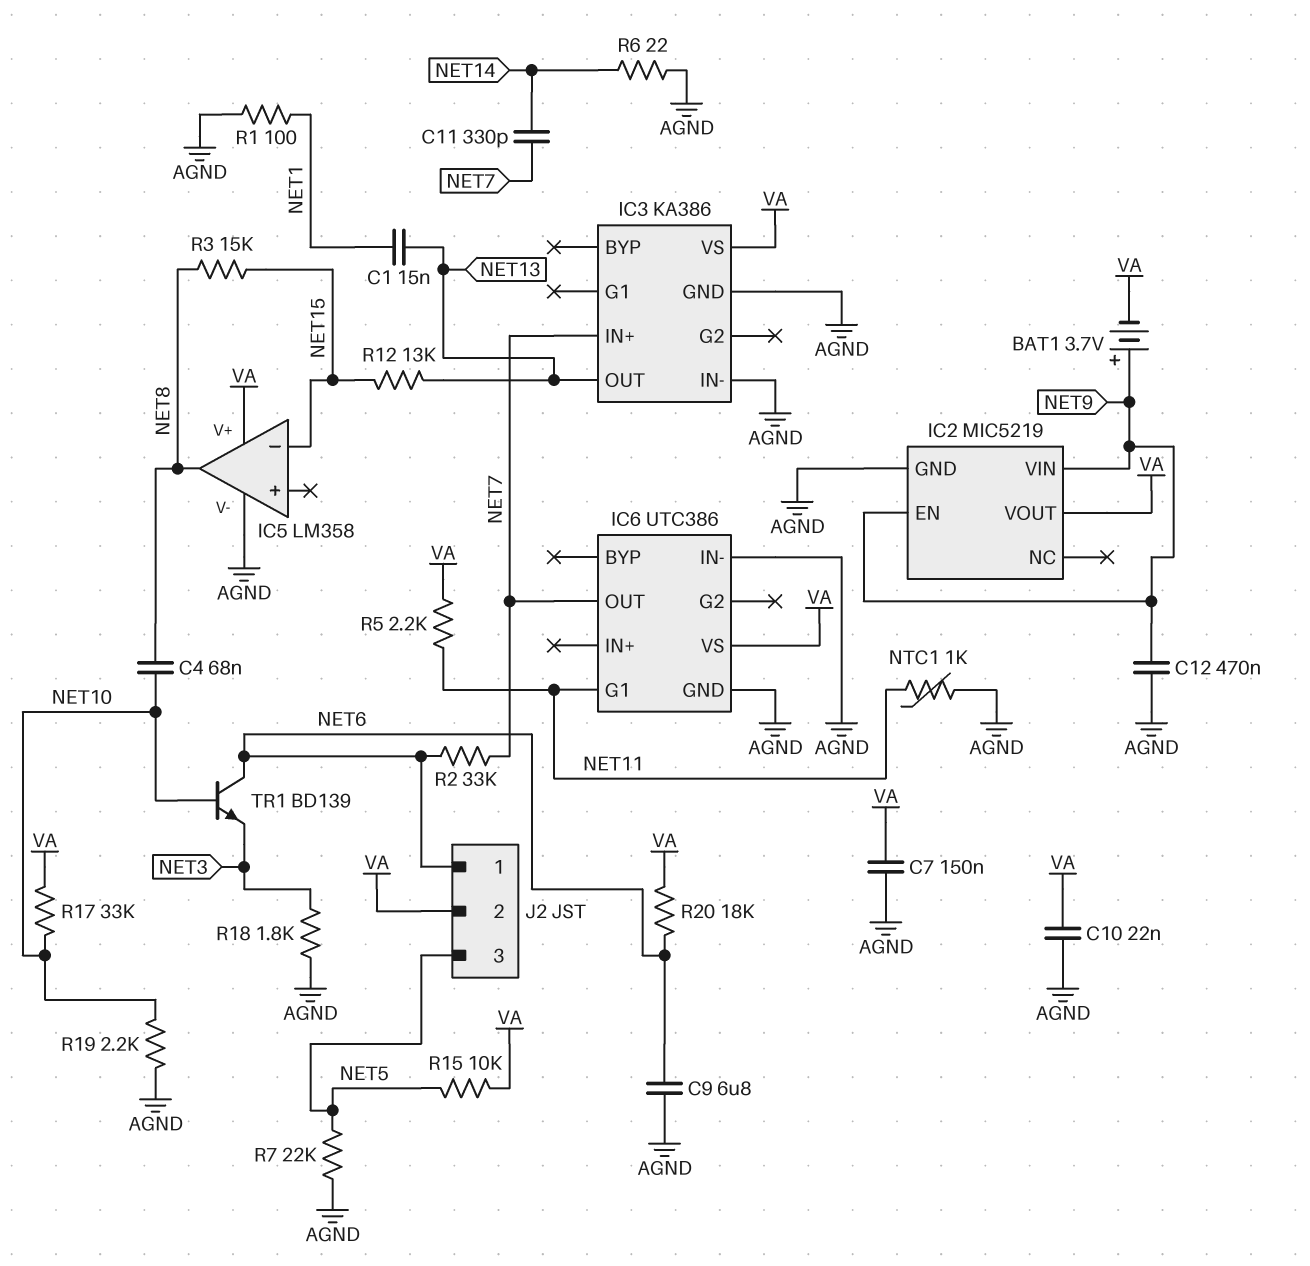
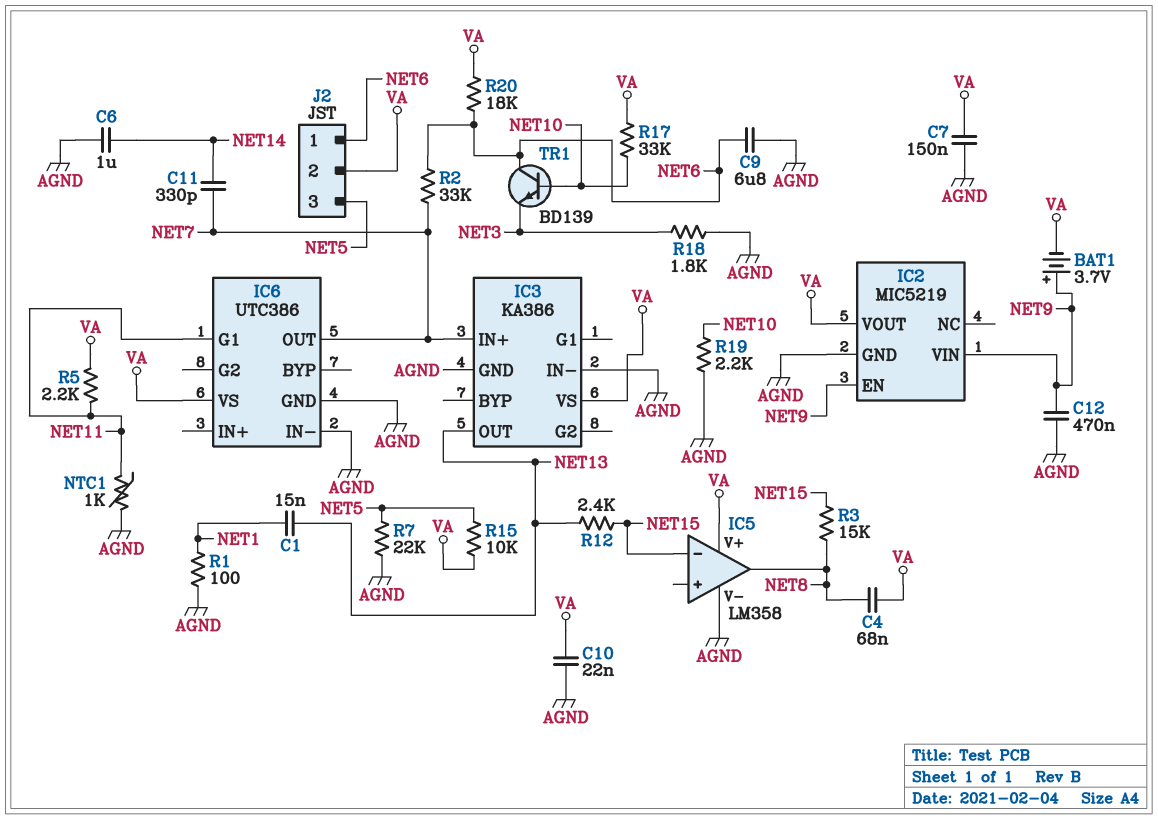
C4: 68nF (NET8, NET10) -> 68nF (NET8, VA)
C6: none -> 1uF (AGND, NET14)
R6: 22 (AGND, NET14) -> none
R12: 13k (NET13, NET15) -> 2.4k (NET13, NET15)

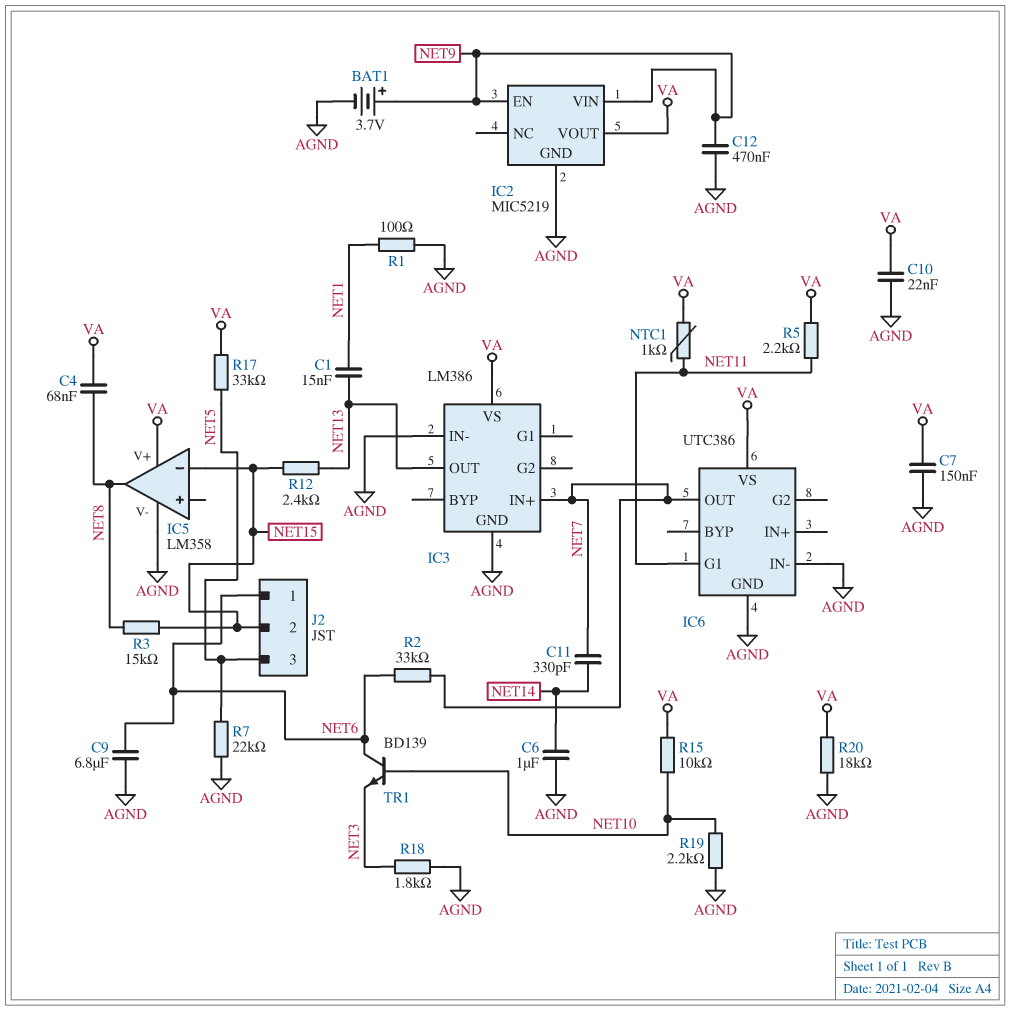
BAT1: 3.7V (plus NET9, minus VA) -> 3.7V (plus NET9, minus AGND)
IC3: KA386 -> LM386
J2 pin 2: VA -> NET15
NTC1: 1k (AGND, NET11) -> 1k (NET11, VA)
R15: 10k (NET5, VA) -> 10k (NET10, VA)
R17: 33k (NET10, VA) -> 33k (NET5, VA)
R20: 18k (NET6, VA) -> 18k (AGND, VA)

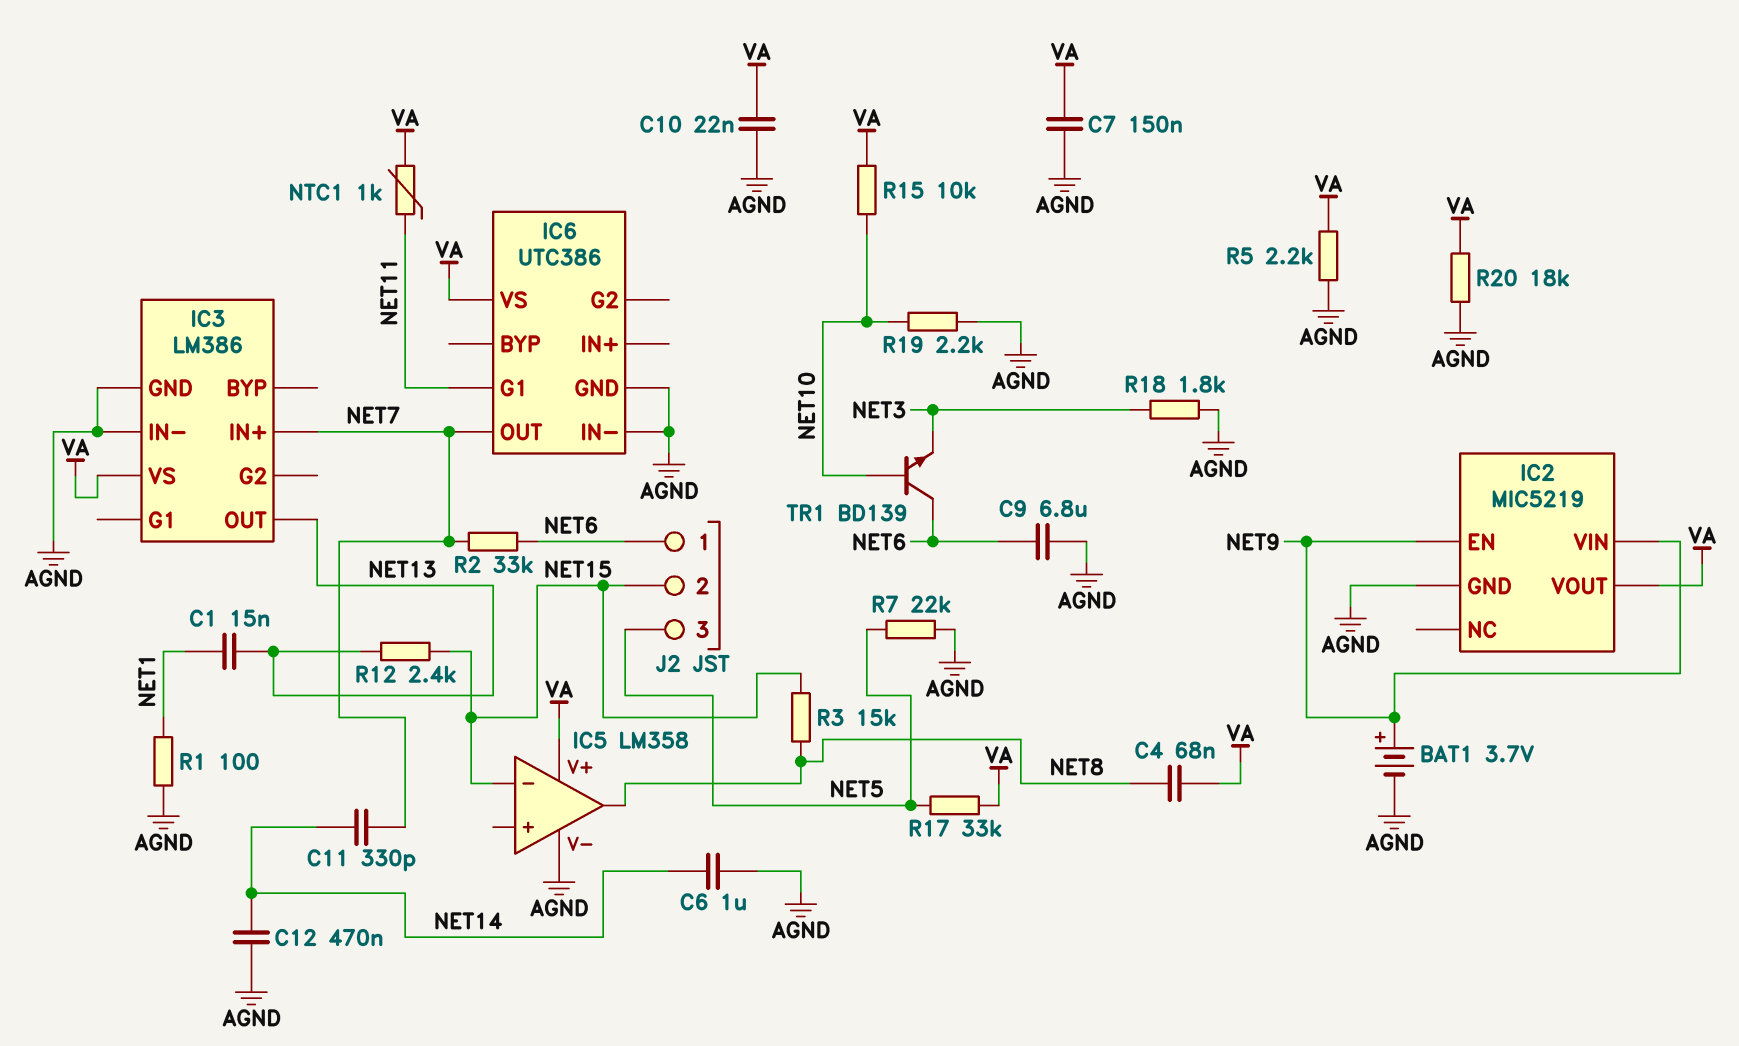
C12: 470nF (AGND, NET9) -> 470nF (AGND, NET14)
R5: 2.2k (NET11, VA) -> 2.2k (AGND, VA)

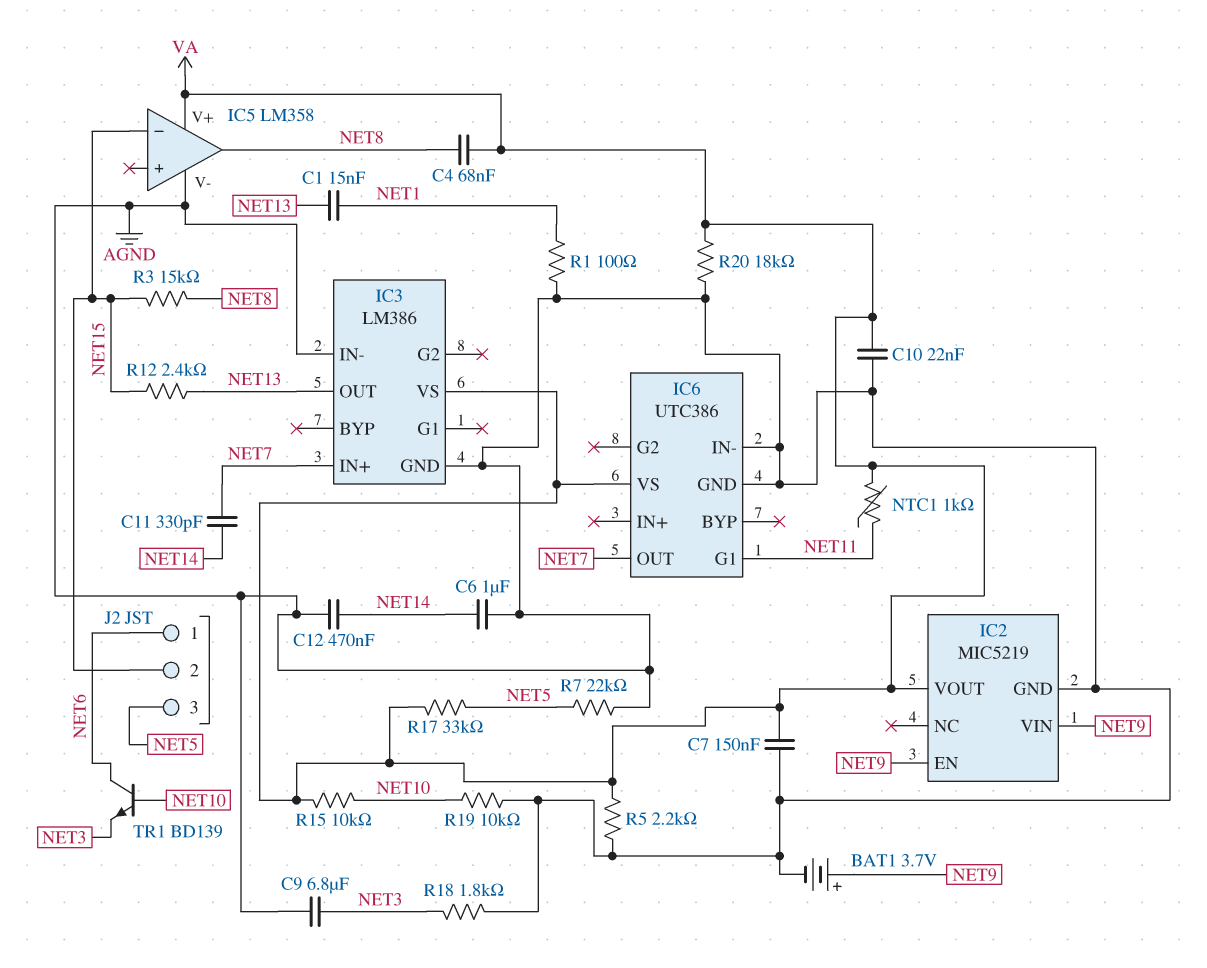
C9: 6.8uF (AGND, NET6) -> 6.8uF (AGND, NET3)
R2: 33k (NET6, NET7) -> none
R19: 2.2k (AGND, NET10) -> 10k (AGND, NET10)

